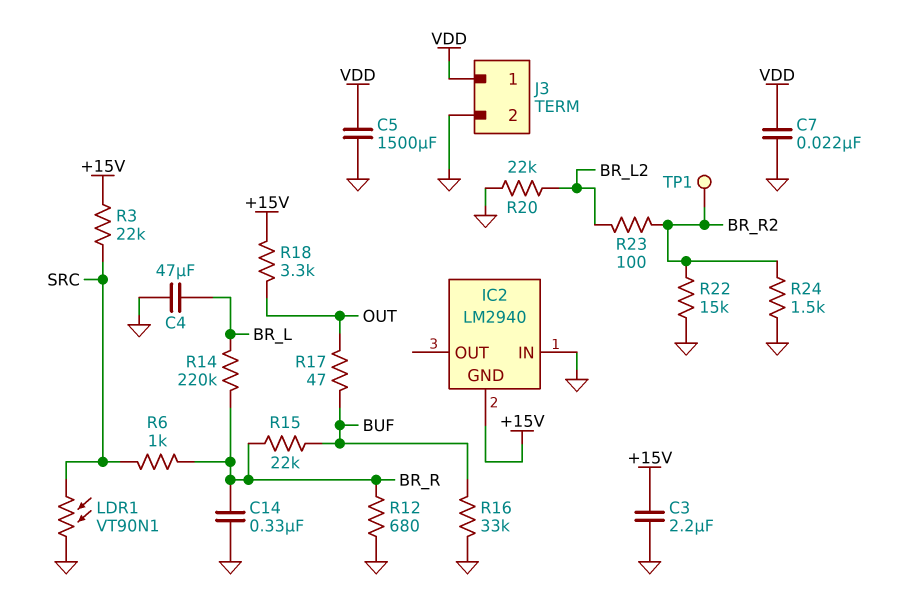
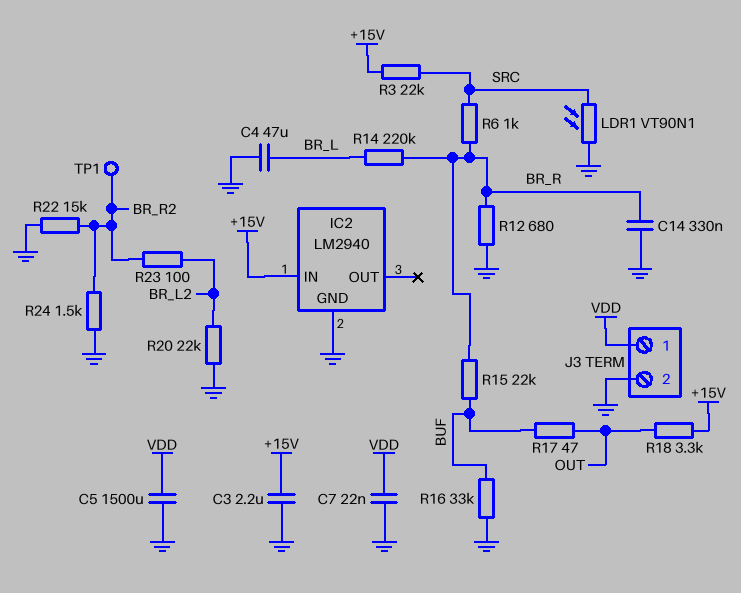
IC2 pin GND: +15V -> GND
IC2 pin IN: GND -> +15V

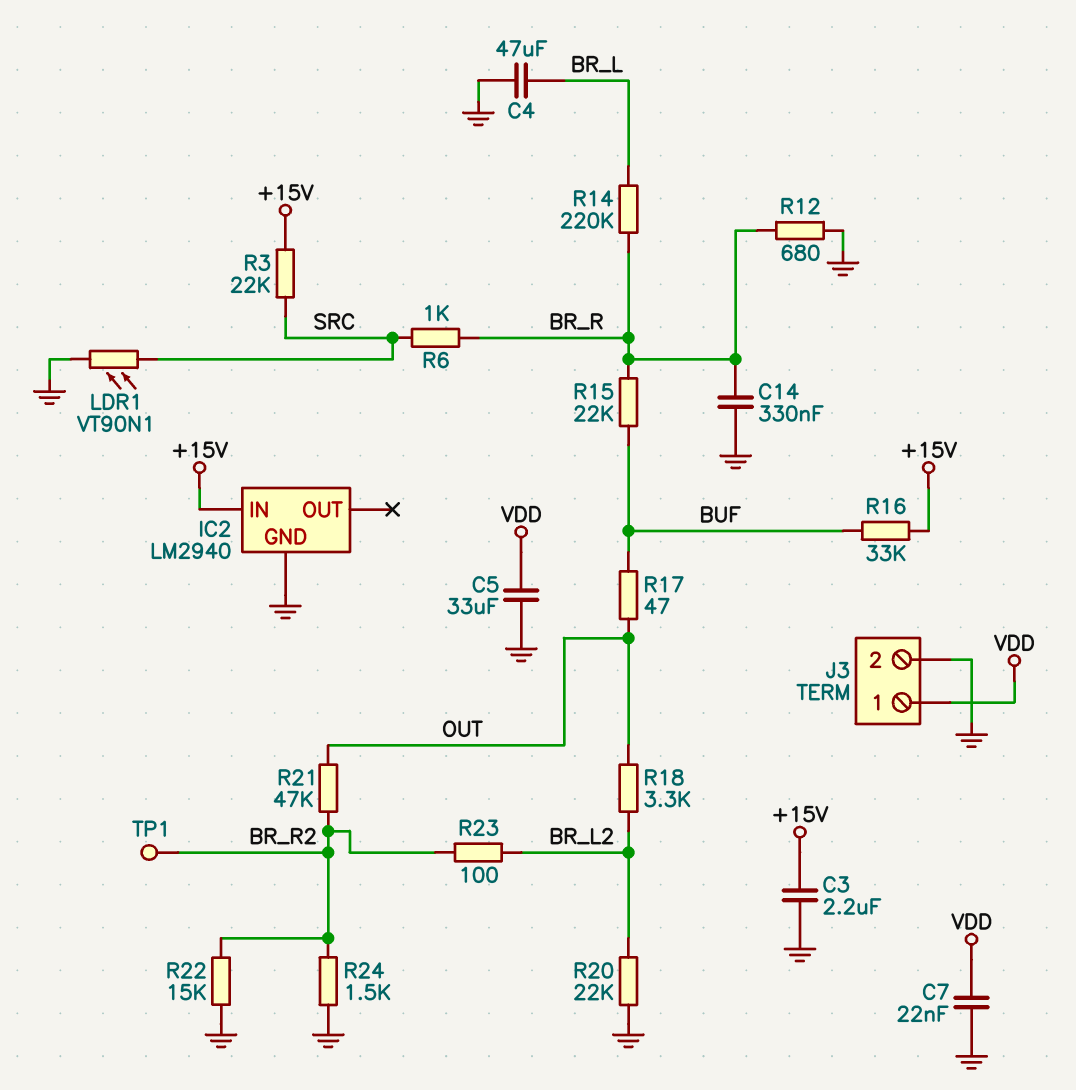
C5: 1500uF (GND, VDD) -> 33uF (GND, VDD)
R16: 33k (BUF, GND) -> 33k (+15V, BUF)
R18: 3.3k (+15V, OUT) -> 3.3k (BR_L2, OUT)
R21: none -> 47k (BR_R2, OUT)

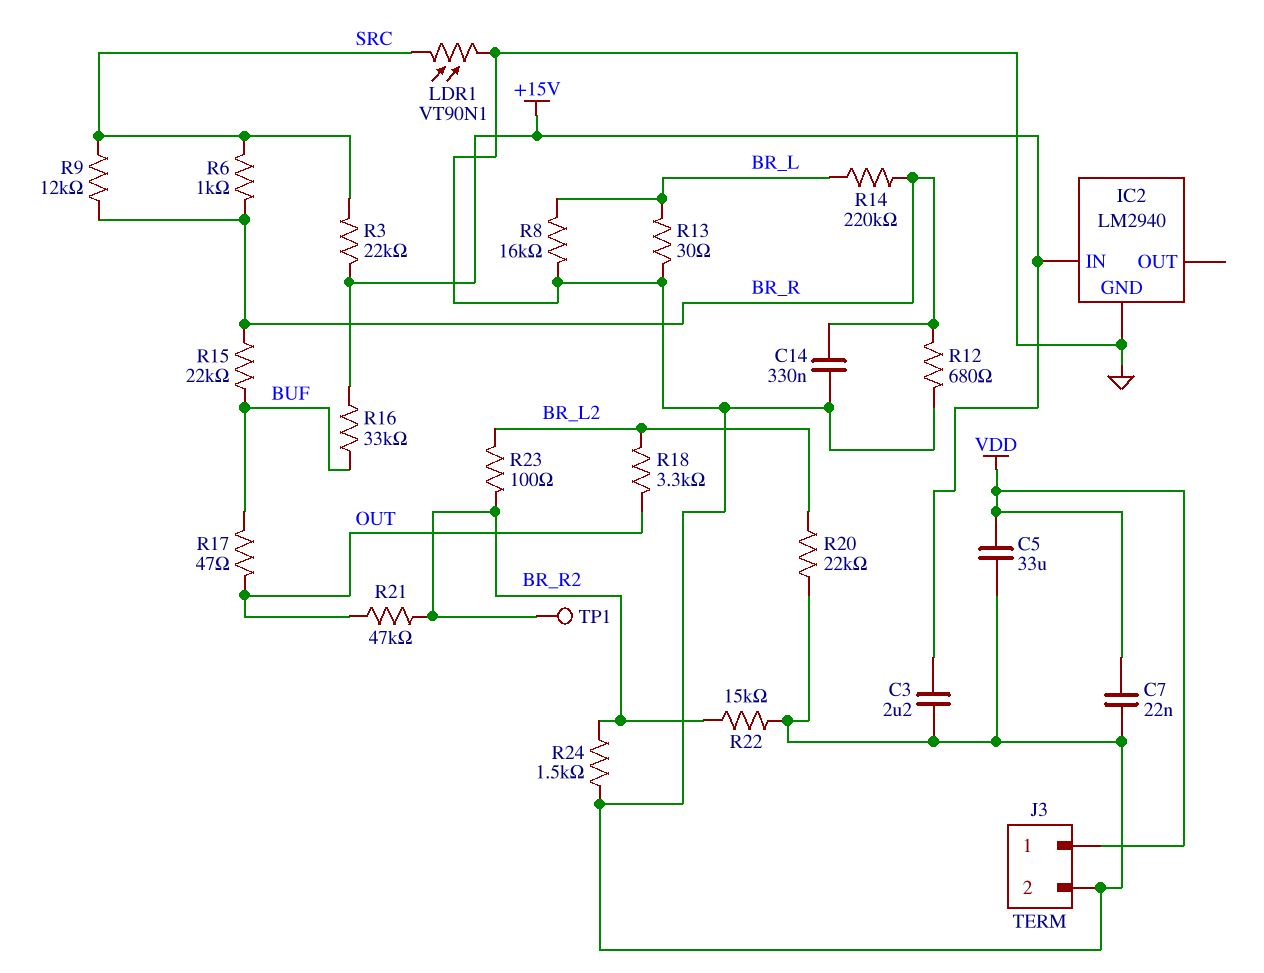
C4: 47uF (BR_L, GND) -> none
R8: none -> 16k (BR_L, GND)
R9: none -> 12k (BR_R, SRC)
R13: none -> 30 (BR_L, GND)

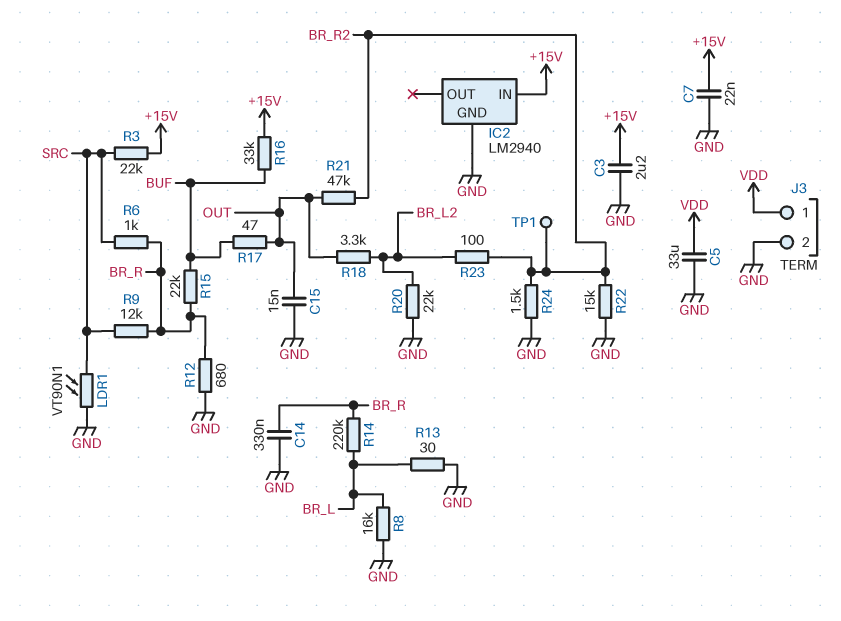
C7: 22nF (GND, VDD) -> 22nF (+15V, GND)
C15: none -> 15nF (GND, OUT)

